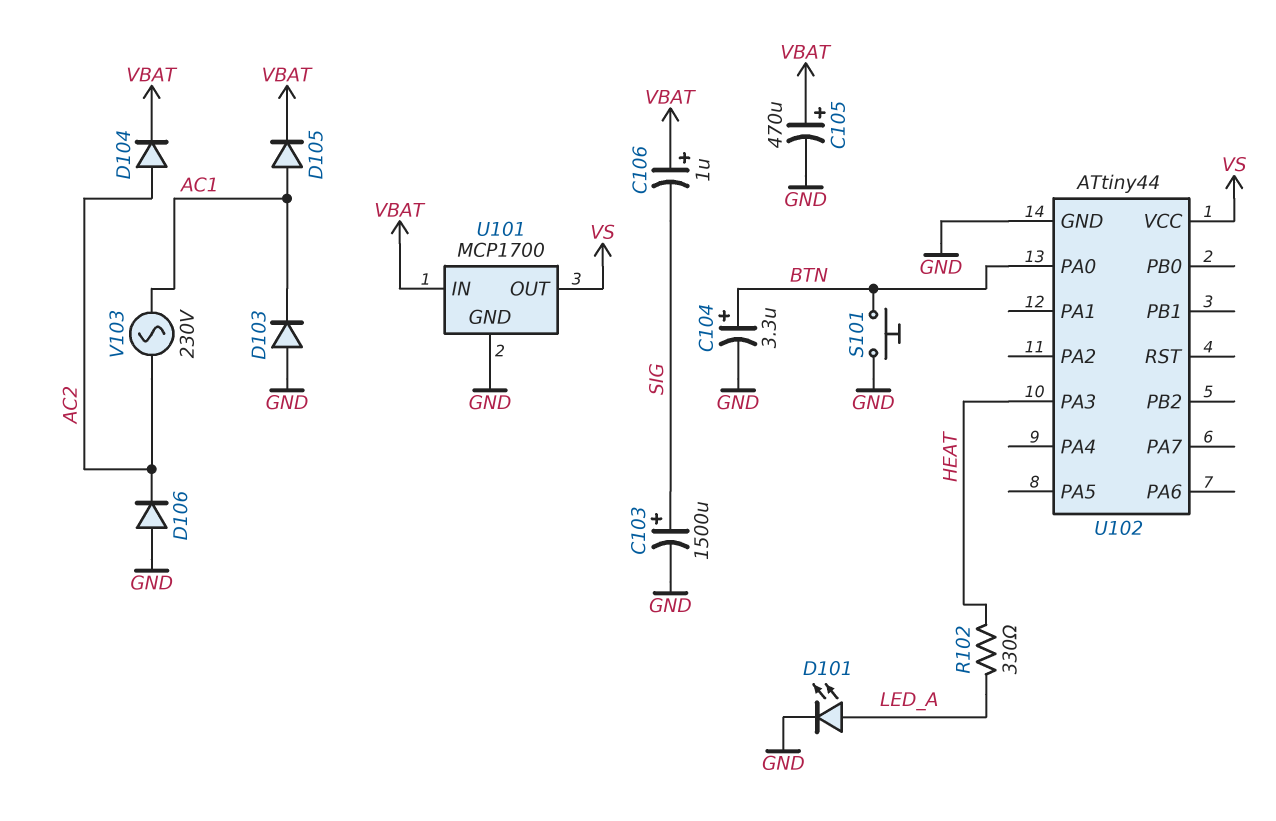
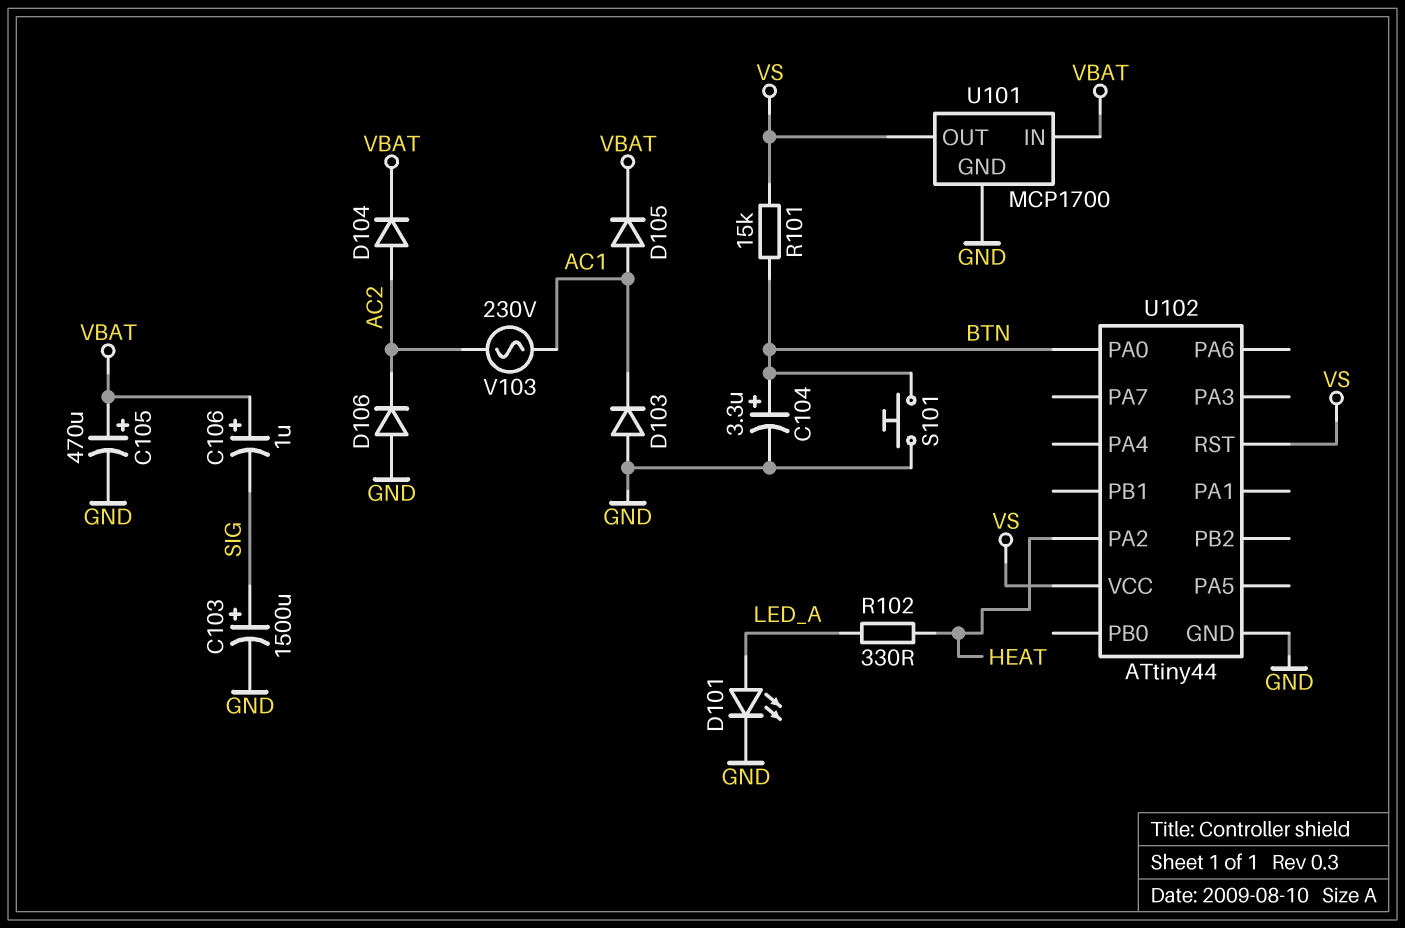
R101: none -> 15k (BTN, VS)
U102 pin PA2: none -> HEAT
U102 pin PA3: HEAT -> none
U102 pin RST: none -> VS

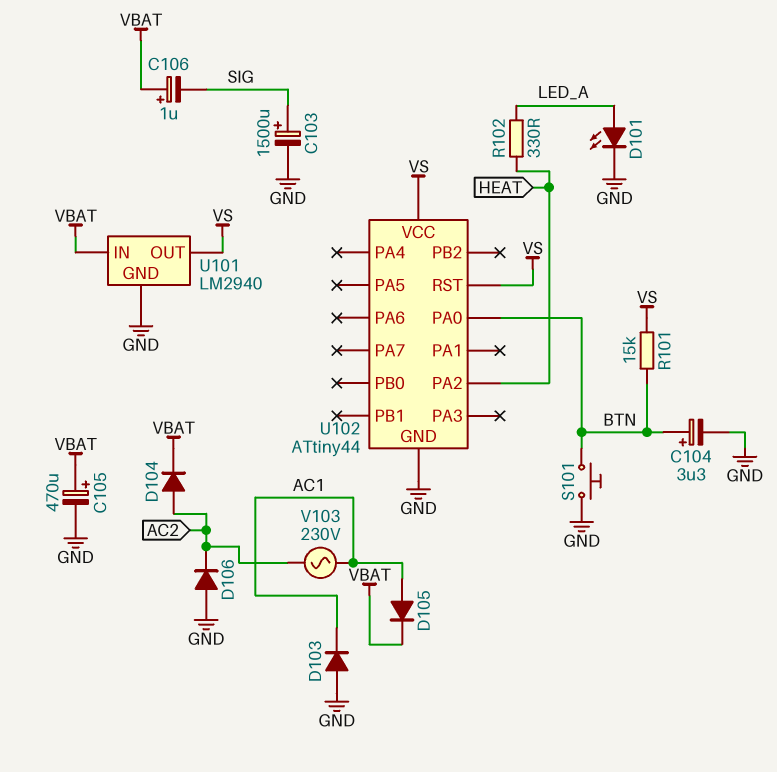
U101: MCP1700 -> LM2940

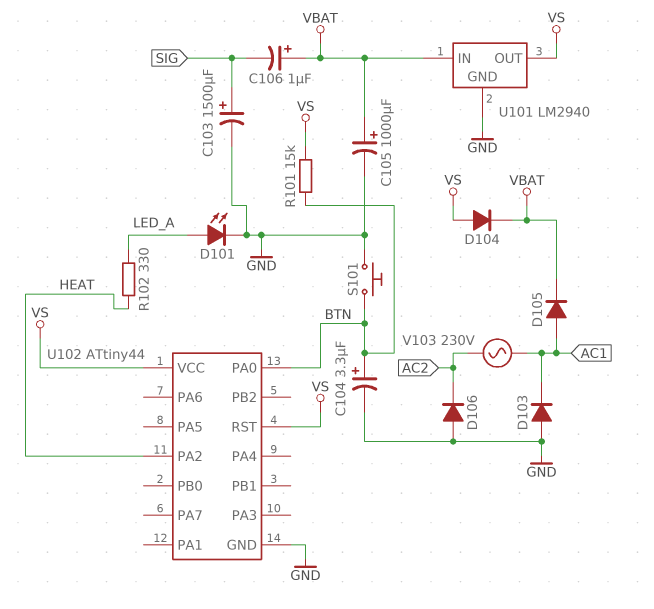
C105: 470uF (plus VBAT, minus GND) -> 1000uF (plus VBAT, minus GND)
D104: diode (A AC2, K VBAT) -> diode (A VS, K VBAT)

